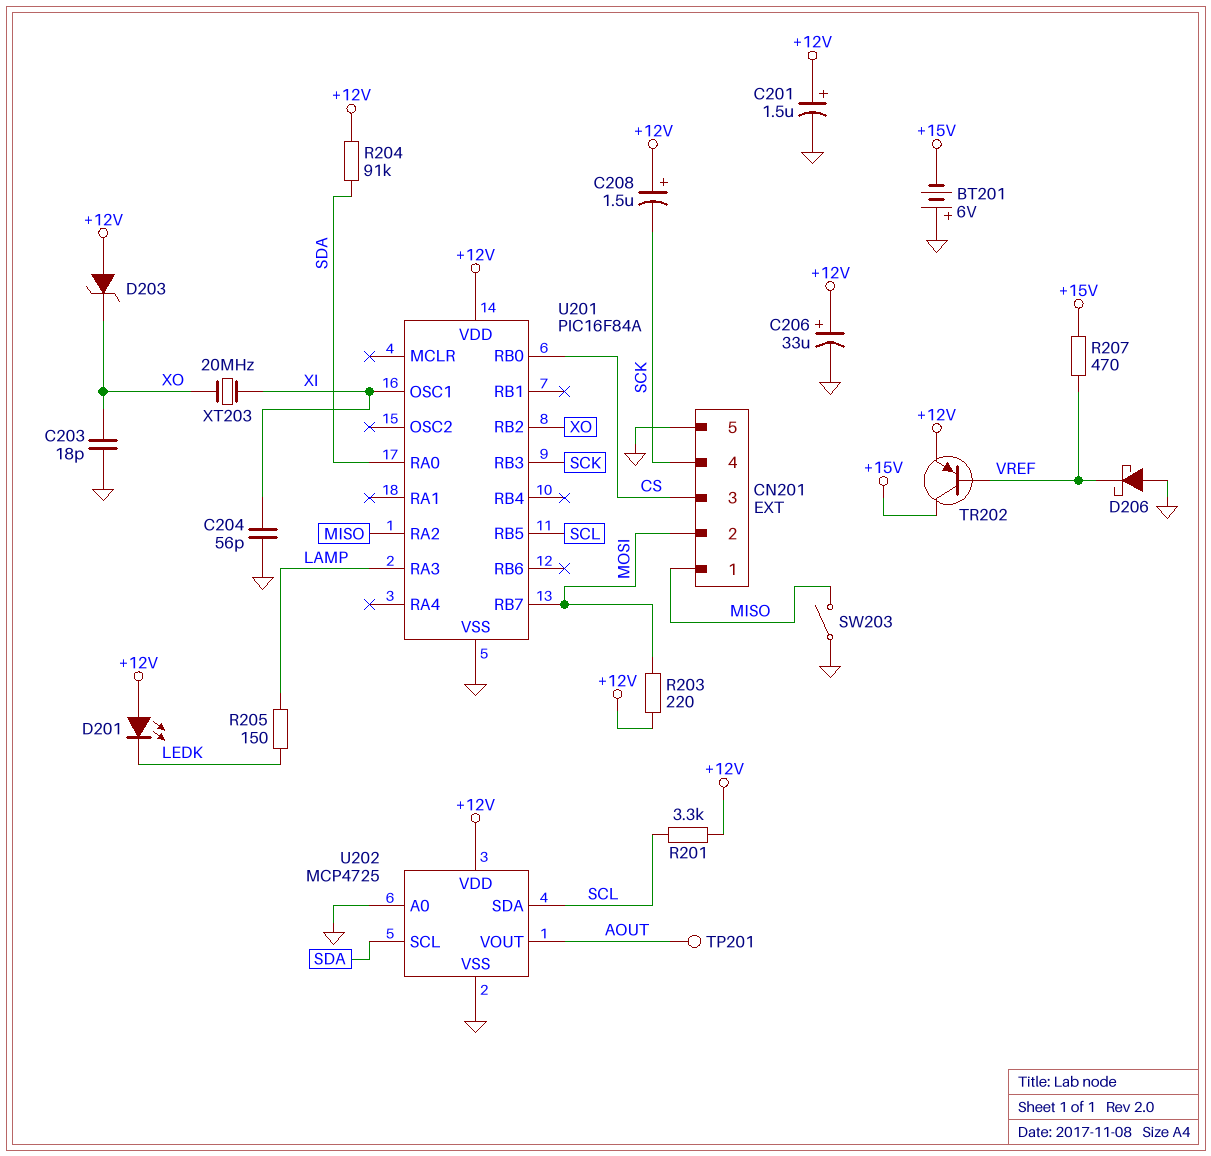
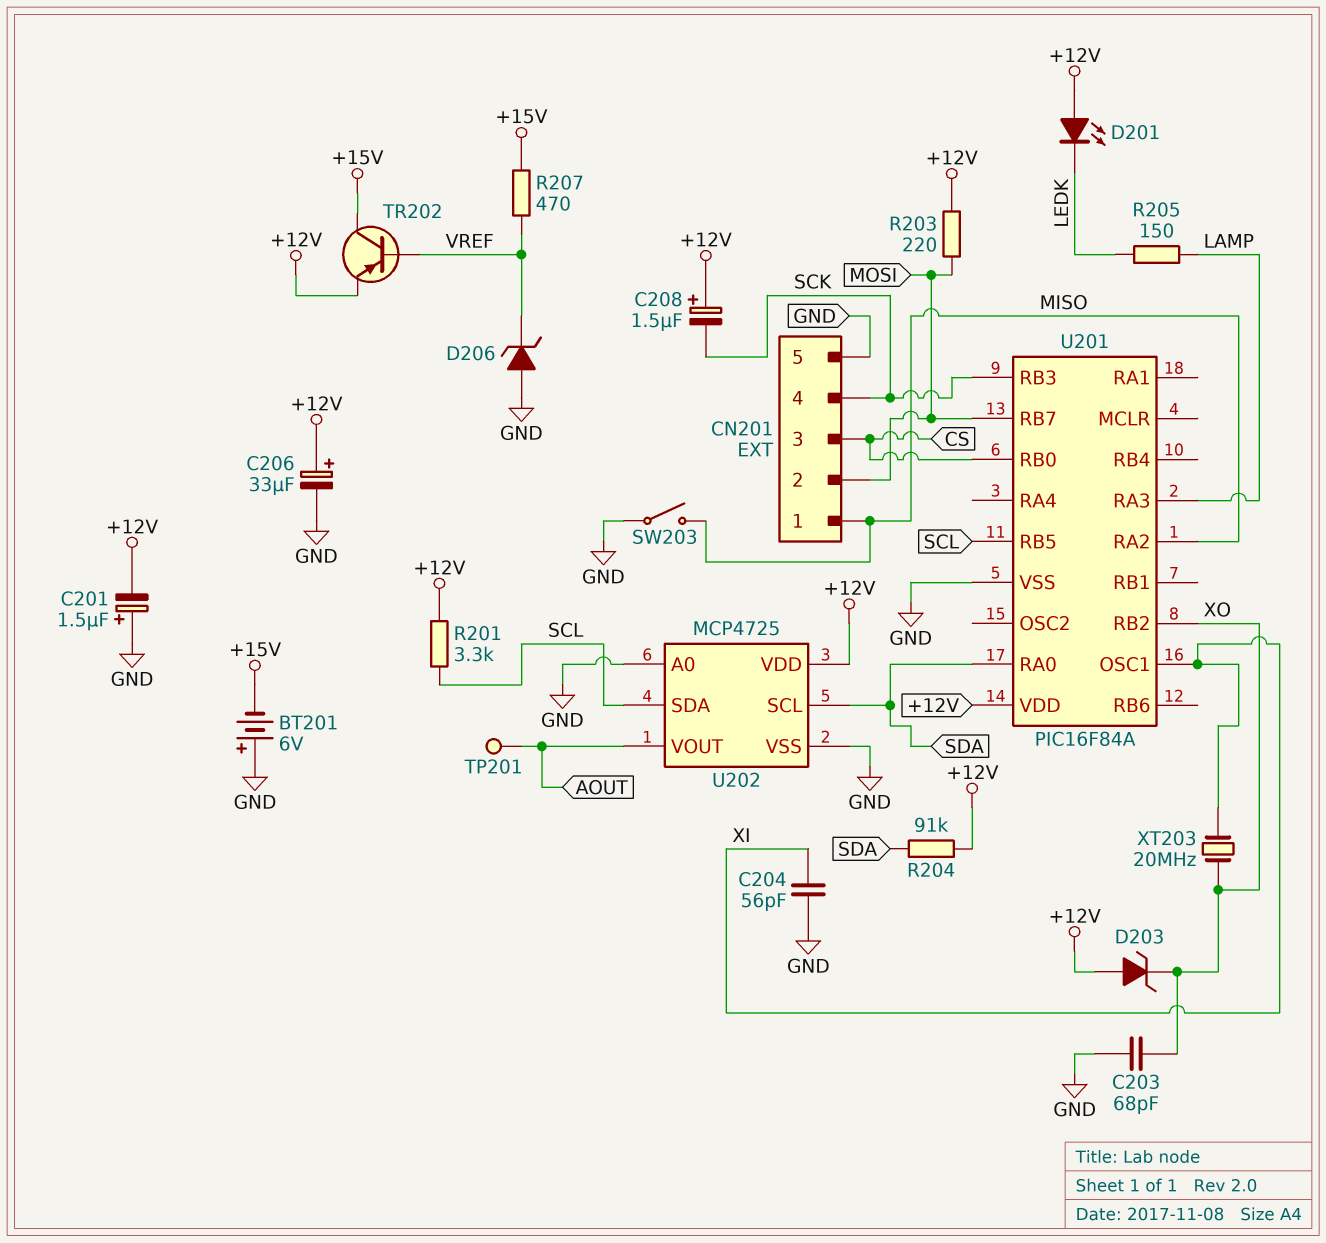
C201: 1.5uF (plus +12V, minus GND) -> 1.5uF (plus GND, minus +12V)
C203: 18pF (GND, XO) -> 68pF (GND, XO)
D206: schottky (A GND, K VREF) -> zener (A GND, K VREF)

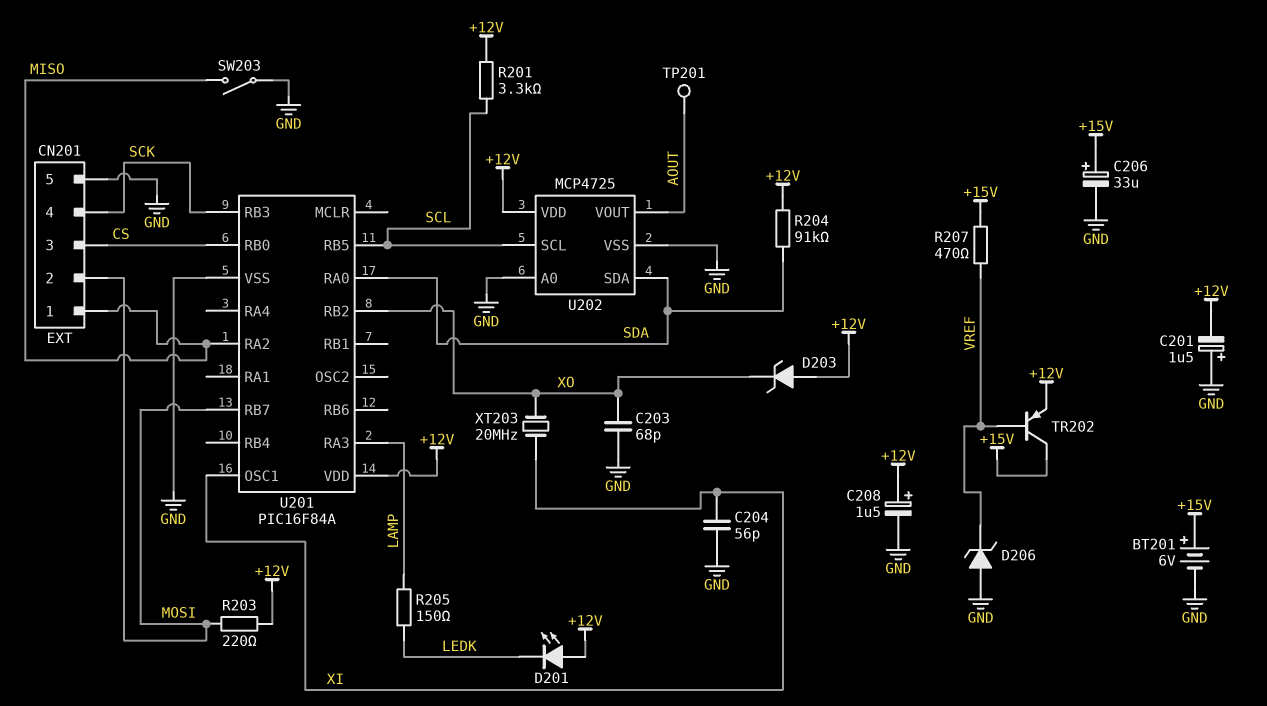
BT201: 6V (plus GND, minus +15V) -> 6V (plus +15V, minus GND)
C206: 33uF (plus +12V, minus GND) -> 33uF (plus +15V, minus GND)
C208: 1.5uF (plus +12V, minus SCK) -> 1.5uF (plus +12V, minus GND)
U202 pin SCL: SDA -> SCL
U202 pin SDA: SCL -> SDA

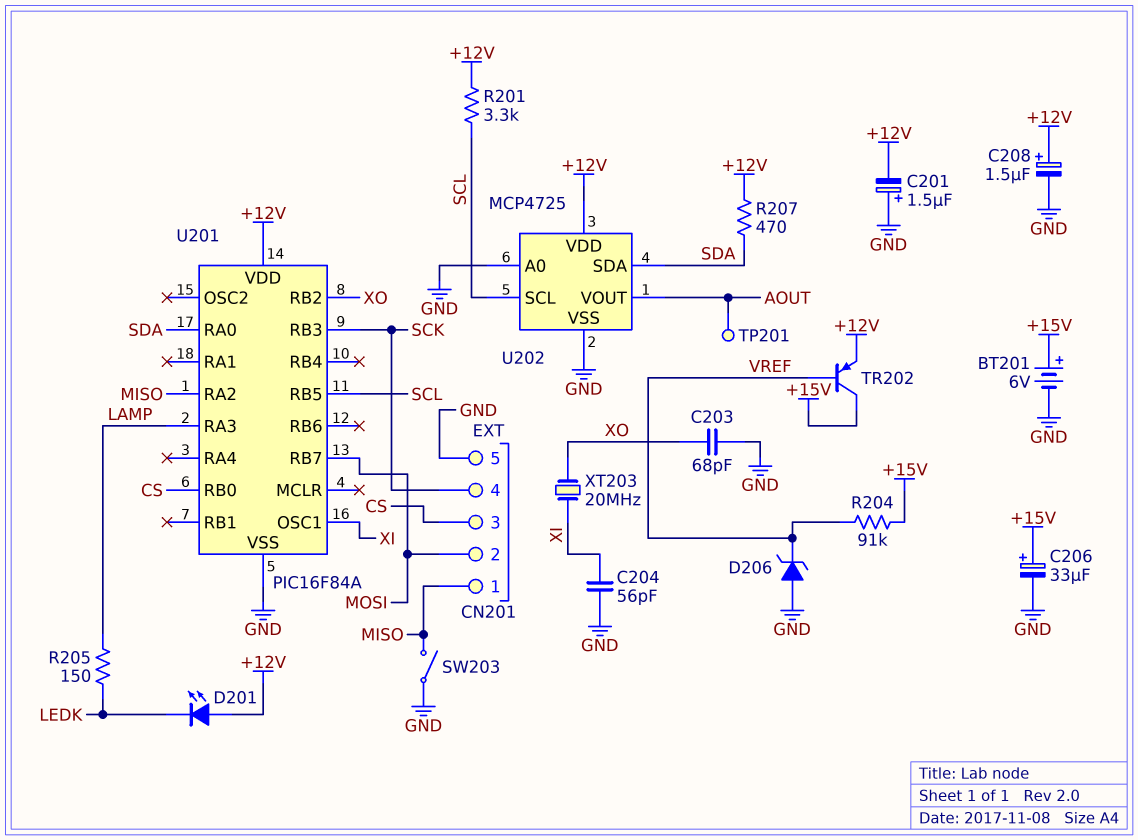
D203: zener (A +12V, K XO) -> none
R203: 220 (+12V, MOSI) -> none
R204: 91k (+12V, SDA) -> 91k (+15V, VREF)
R207: 470 (+15V, VREF) -> 470 (+12V, SDA)

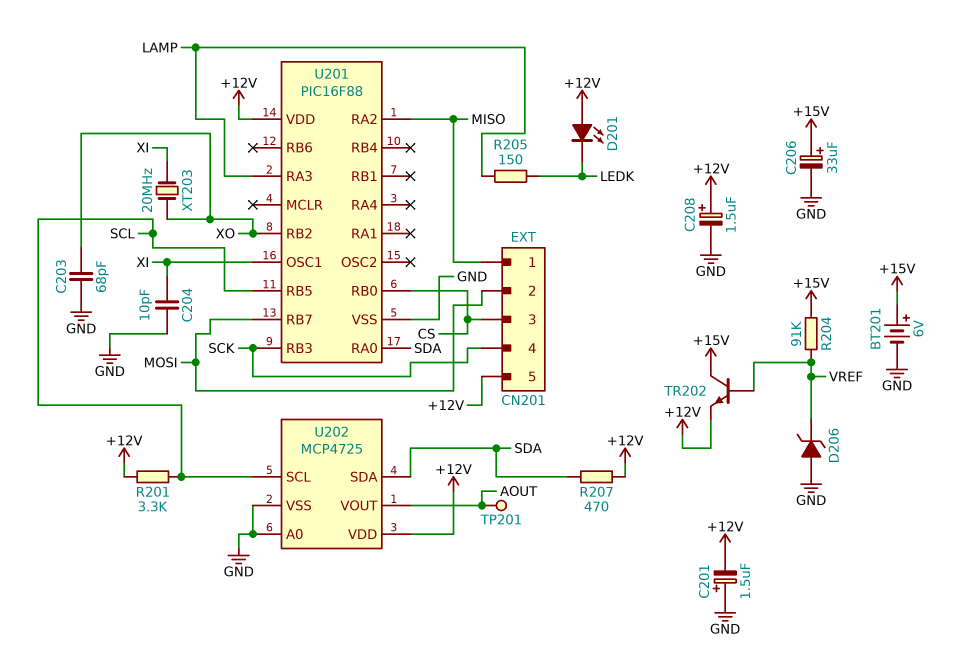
C204: 56pF (GND, XI) -> 10pF (GND, XI)
CN201 pin 5: GND -> +12V
SW203: switch (GND, MISO) -> none
TR202: PNP (B VREF, C +15V, E +12V) -> NPN (B VREF, C +15V, E +12V)
U201: PIC16F84A -> PIC16F88

